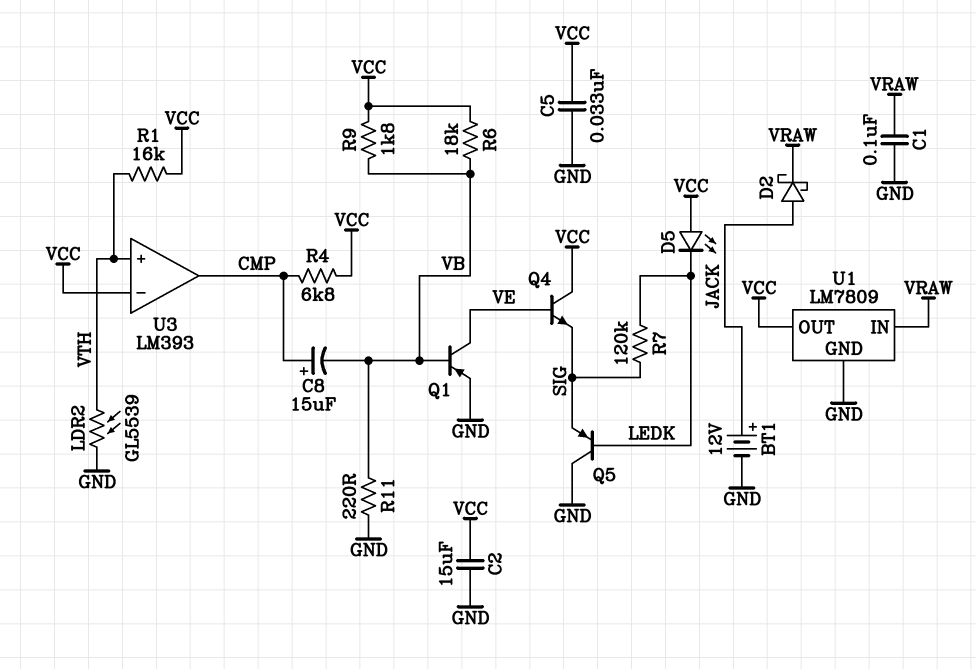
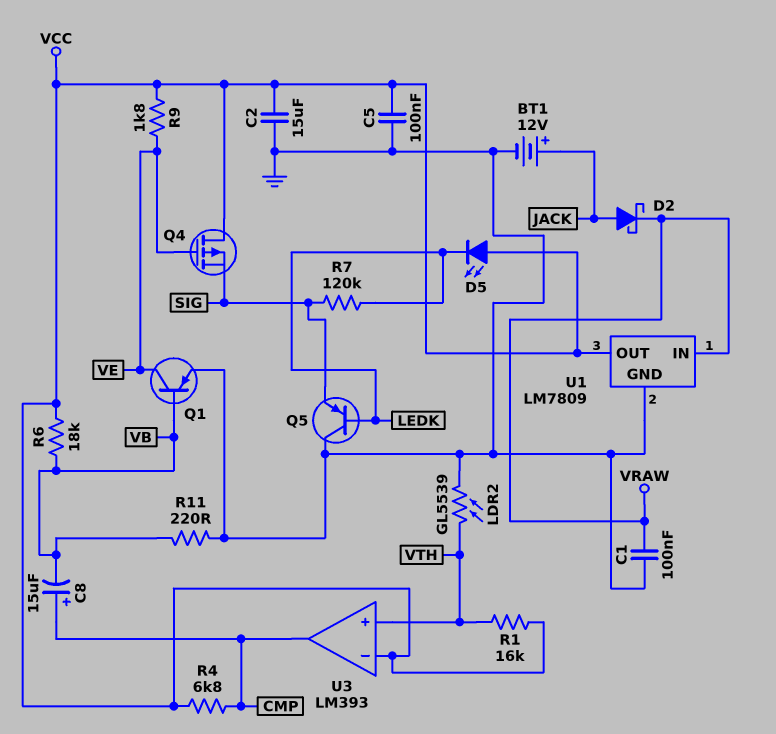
C5: 33nF (GND, VCC) -> 100nF (GND, VCC)
Q4: NPN (B VE, C VCC, E SIG) -> PMOS (G VE, D VCC, S SIG)
R9: 1.8k (VB, VCC) -> 1.8k (VCC, VE)

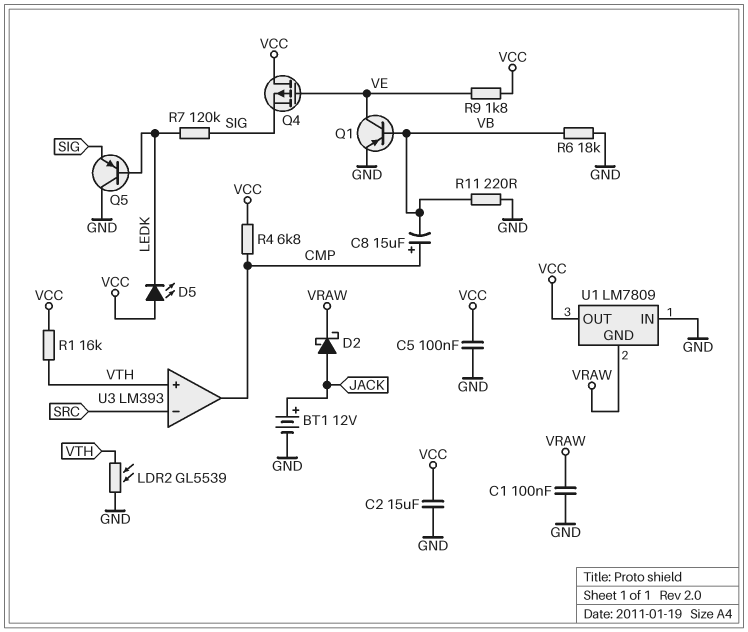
R6: 18k (VB, VCC) -> 18k (GND, VB)
U1 pin GND: GND -> VRAW
U1 pin IN: VRAW -> GND
U3 pin in-: VCC -> SRC

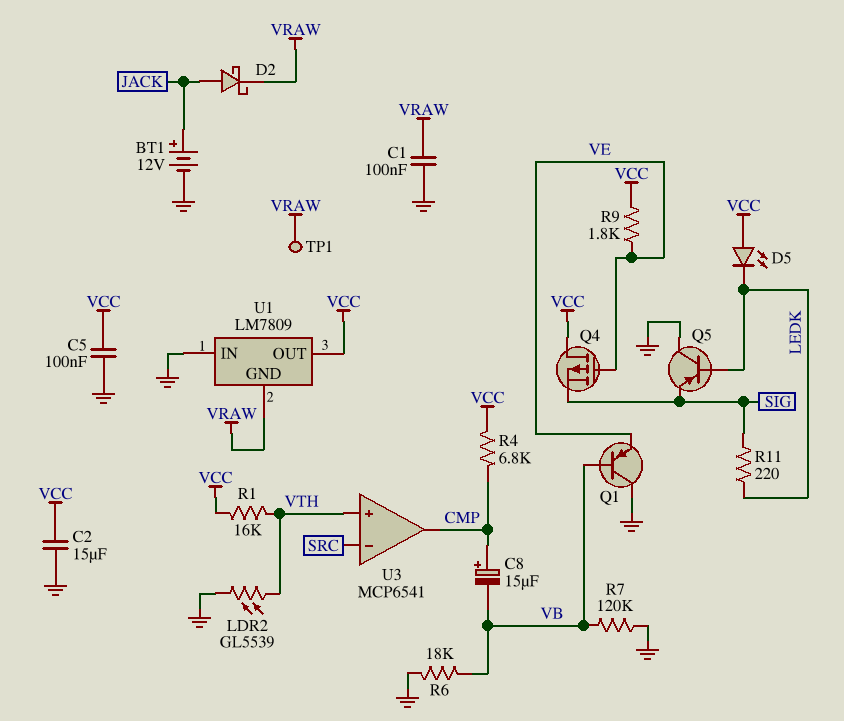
Q1: PNP (B VB, C VE, E GND) -> PNP (B VB, C GND, E VE)
R7: 120k (LEDK, SIG) -> 120k (GND, VB)
R11: 220 (GND, VB) -> 220 (LEDK, SIG)
TP1: none -> test point (VRAW)
U3: LM393 -> MCP6541

